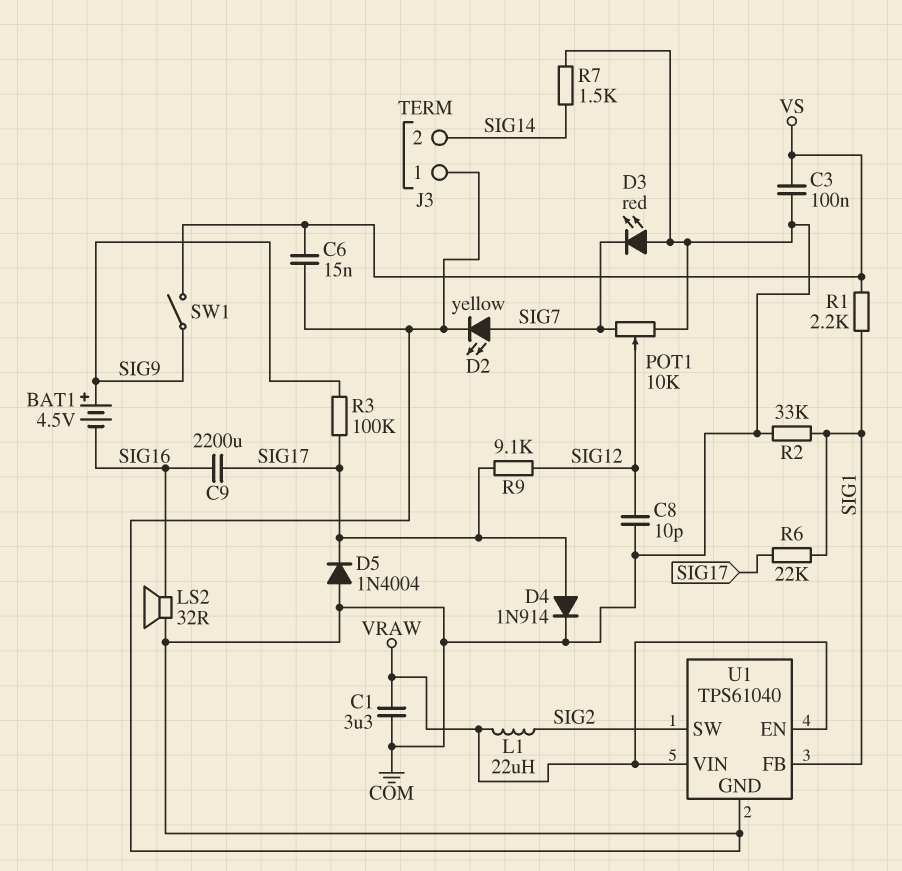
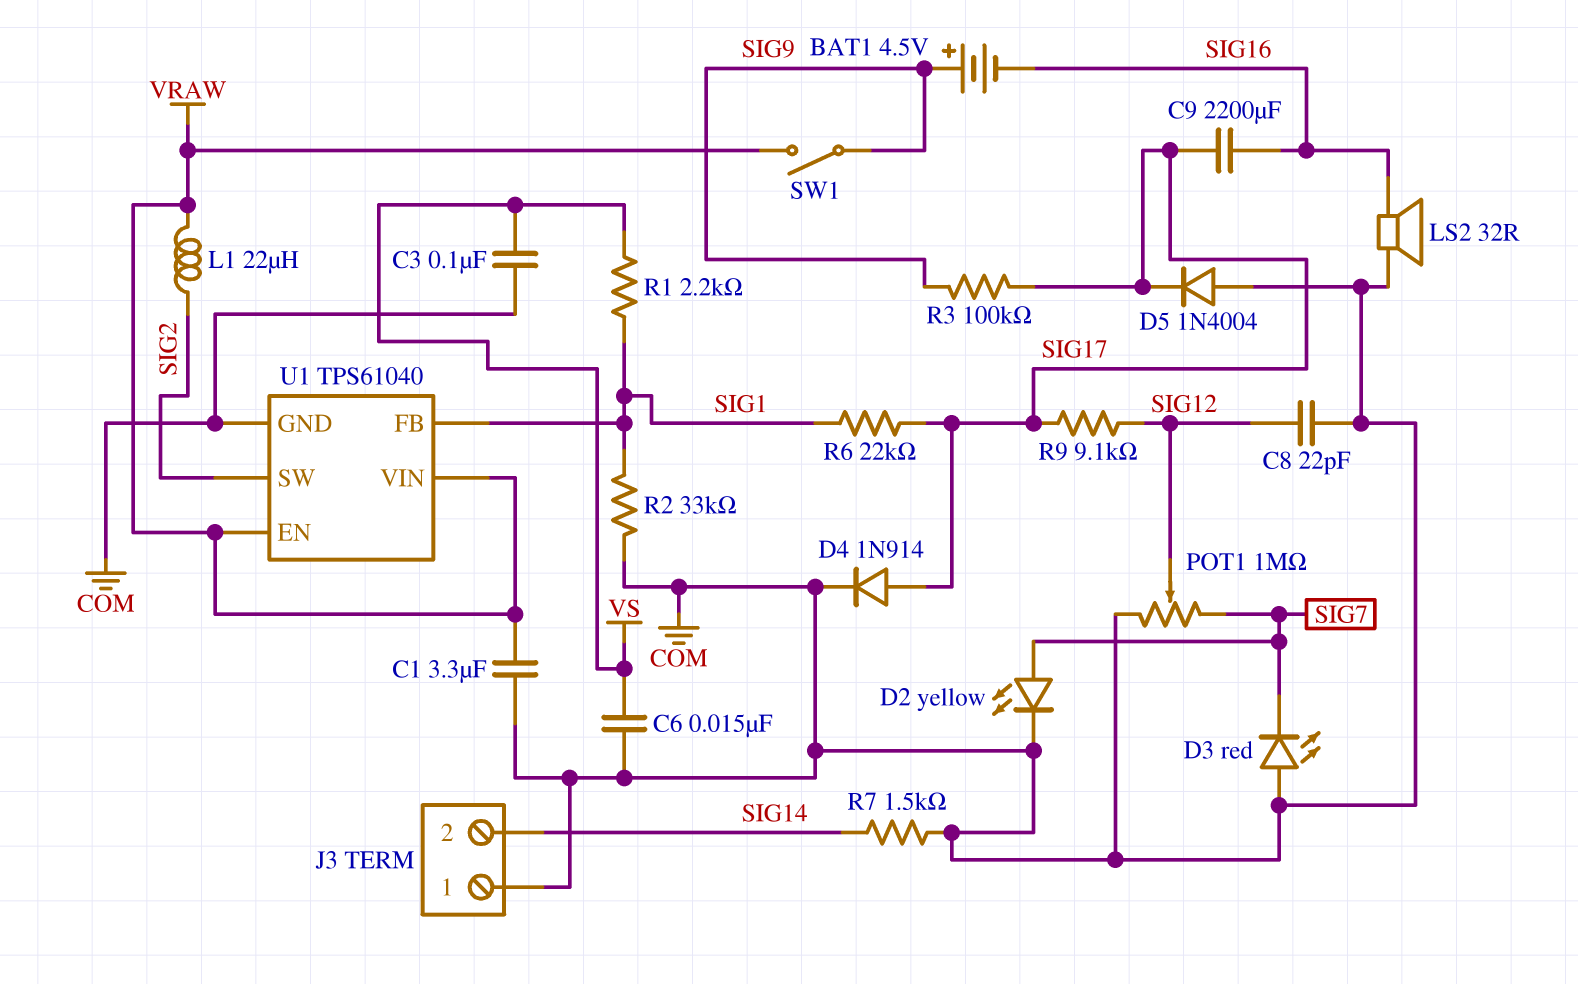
C8: 10pF (COM, SIG12) -> 22pF (COM, SIG12)
POT1: 10k (COM, SIG7, wiper SIG12) -> 1M (COM, SIG7, wiper SIG12)
SW1: switch (SIG9, VS) -> switch (SIG9, VRAW)

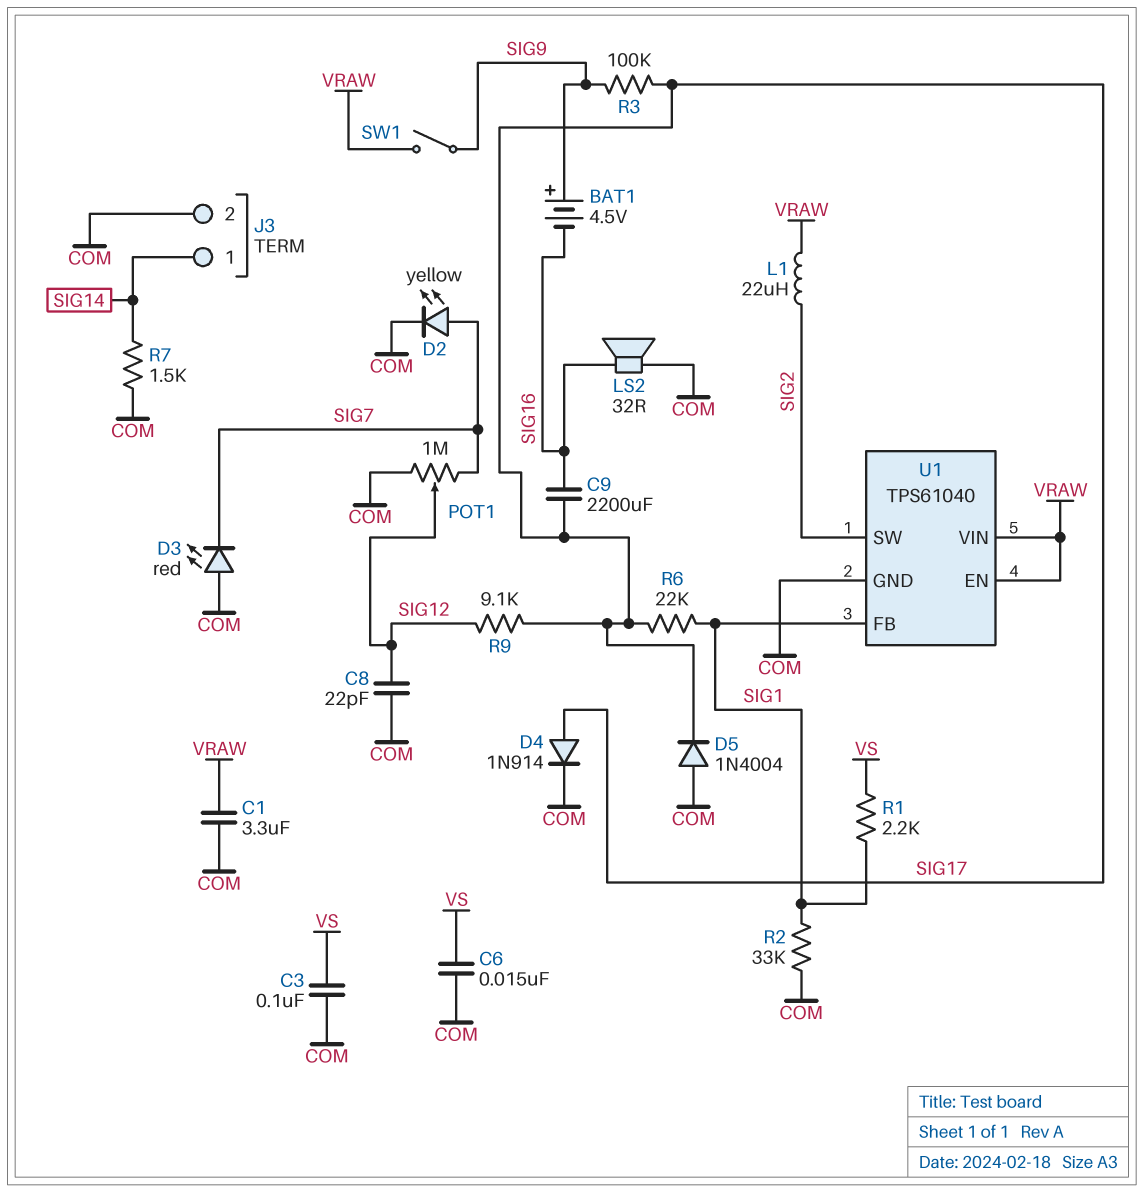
J3 pin 1: COM -> SIG14
J3 pin 2: SIG14 -> COM

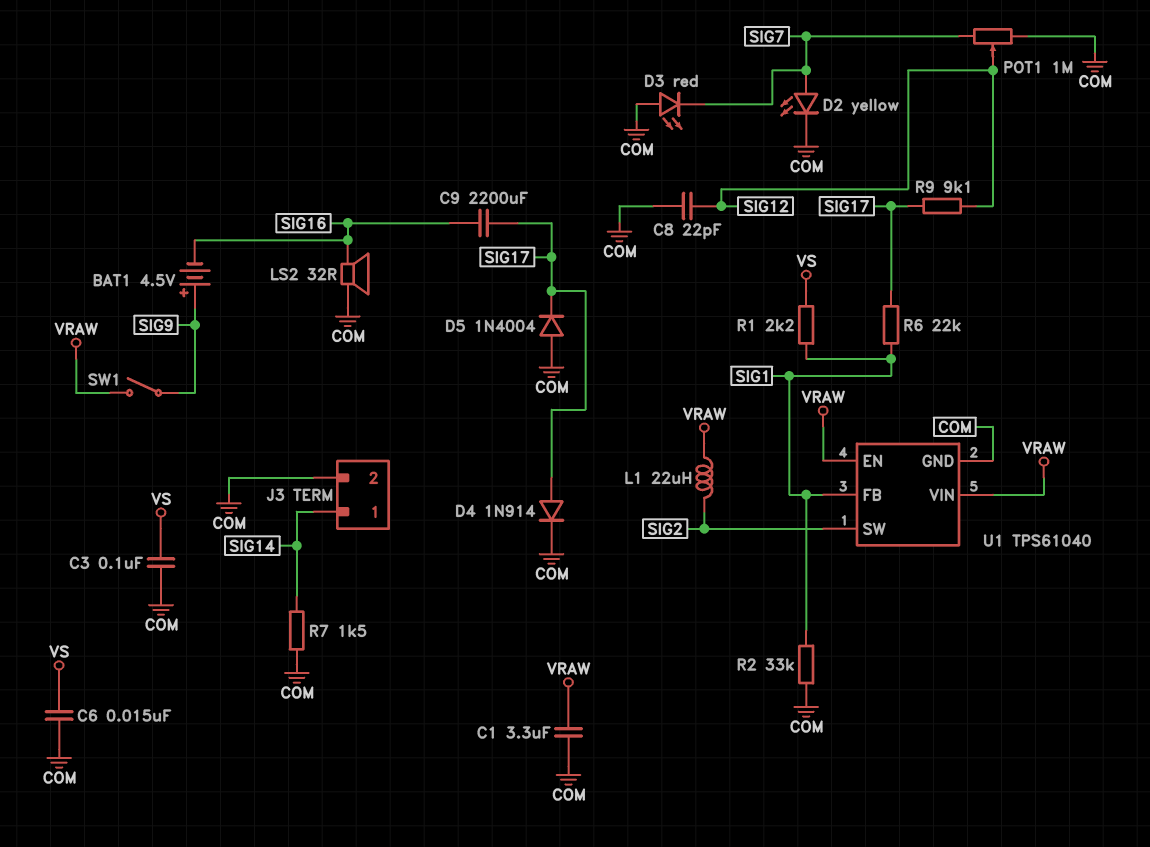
R3: 100k (SIG9, SIG17) -> none

